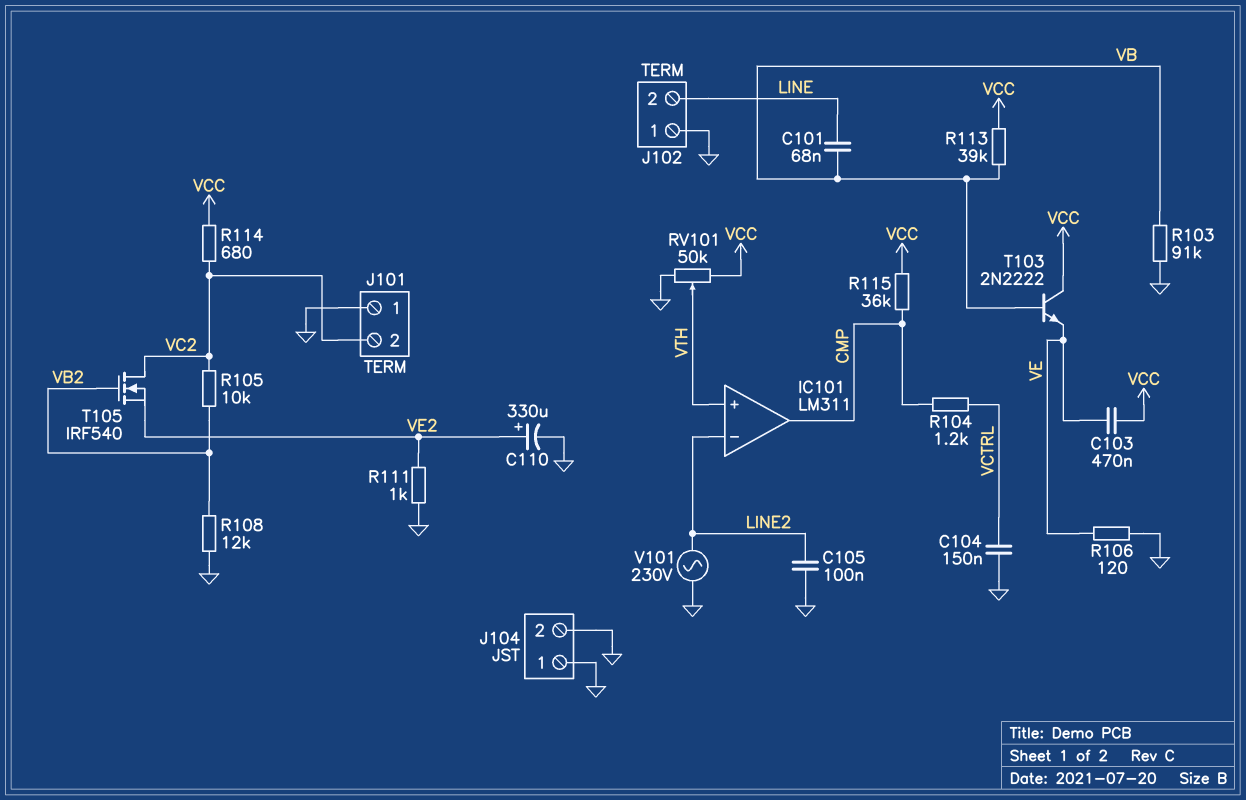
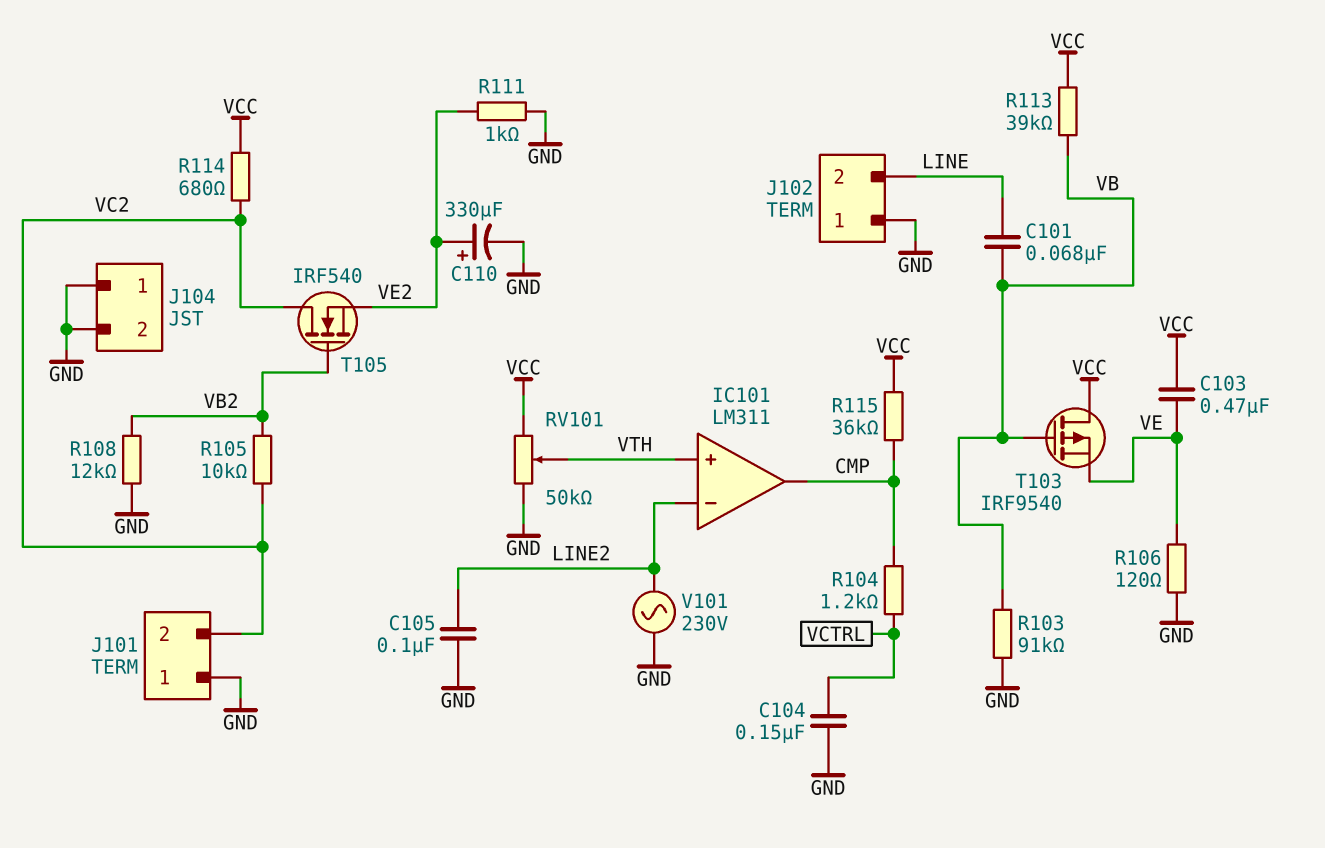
T103: NPN 2N2222 (B VB, C VCC, E VE) -> PMOS IRF9540 (G VB, D VCC, S VE)

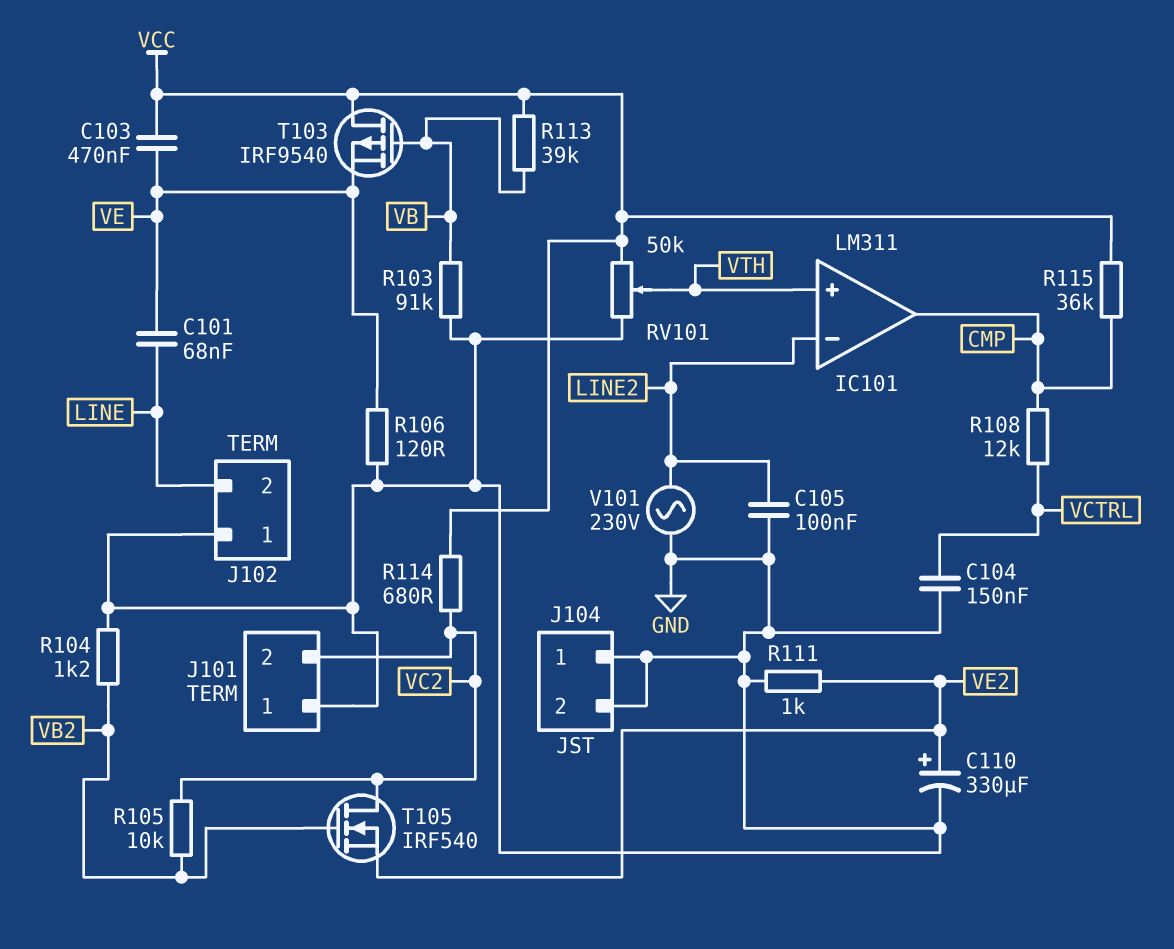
C101: 68nF (LINE, VB) -> 68nF (LINE, VE)
R104: 1.2k (CMP, VCTRL) -> 1.2k (GND, VB2)
R108: 12k (GND, VB2) -> 12k (CMP, VCTRL)

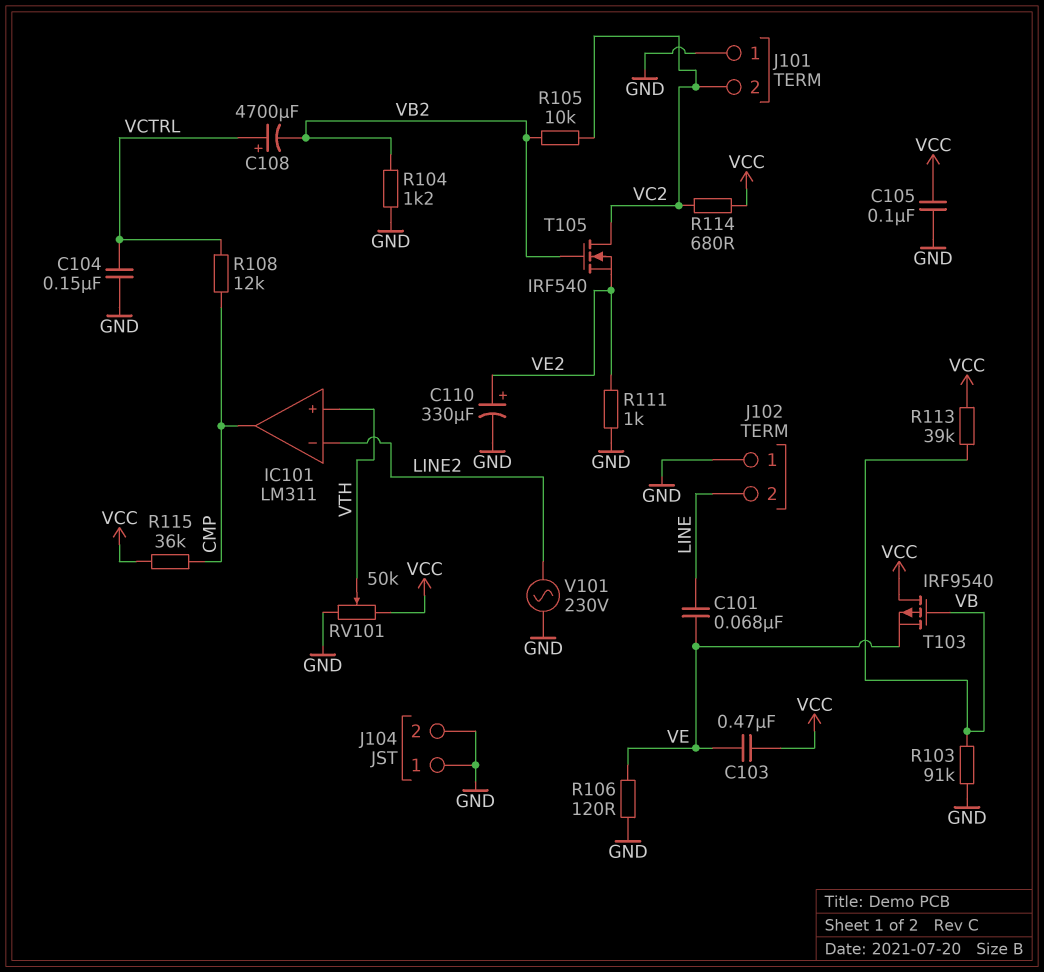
C105: 100nF (GND, LINE2) -> 100nF (GND, VCC)
C108: none -> 4700uF (plus VCTRL, minus VB2)

